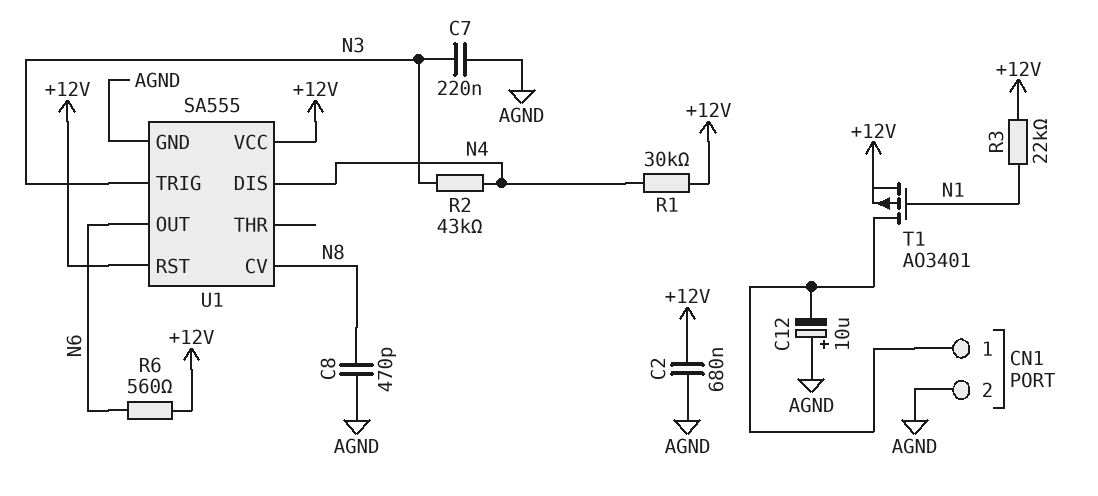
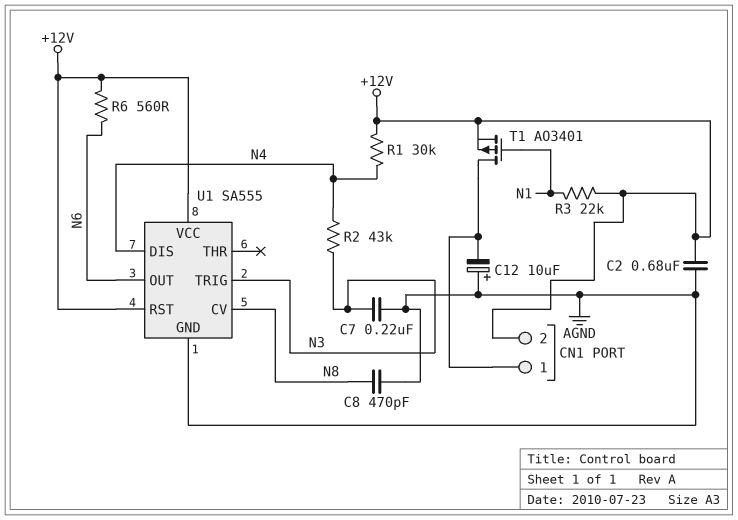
CN1 pin 2: AGND -> +12V

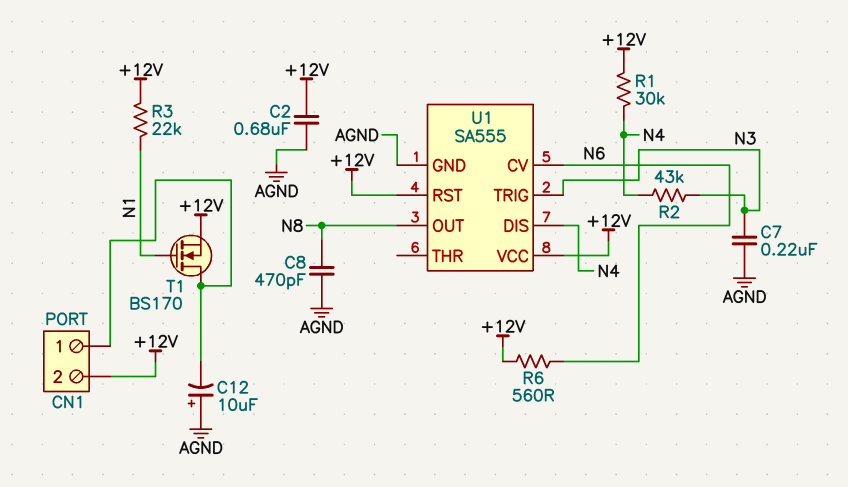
T1: PMOS AO3401 (G N1, D CN1/1, S +12V) -> NMOS BS170 (G N1, D CN1/1, S +12V)
U1 pin CV: N8 -> N6
U1 pin OUT: N6 -> N8

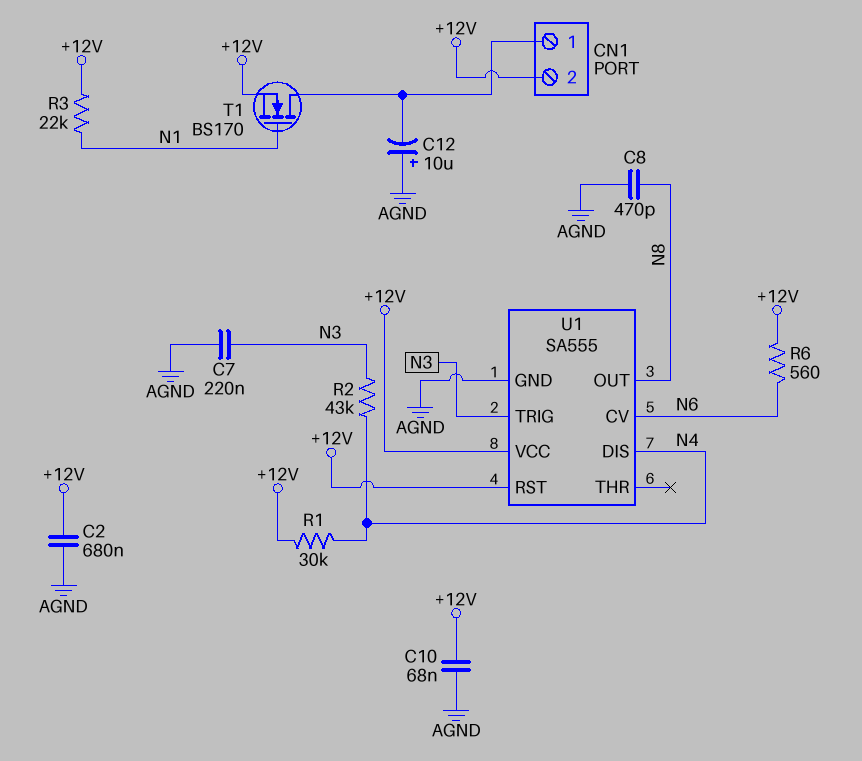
C10: none -> 68nF (+12V, AGND)

